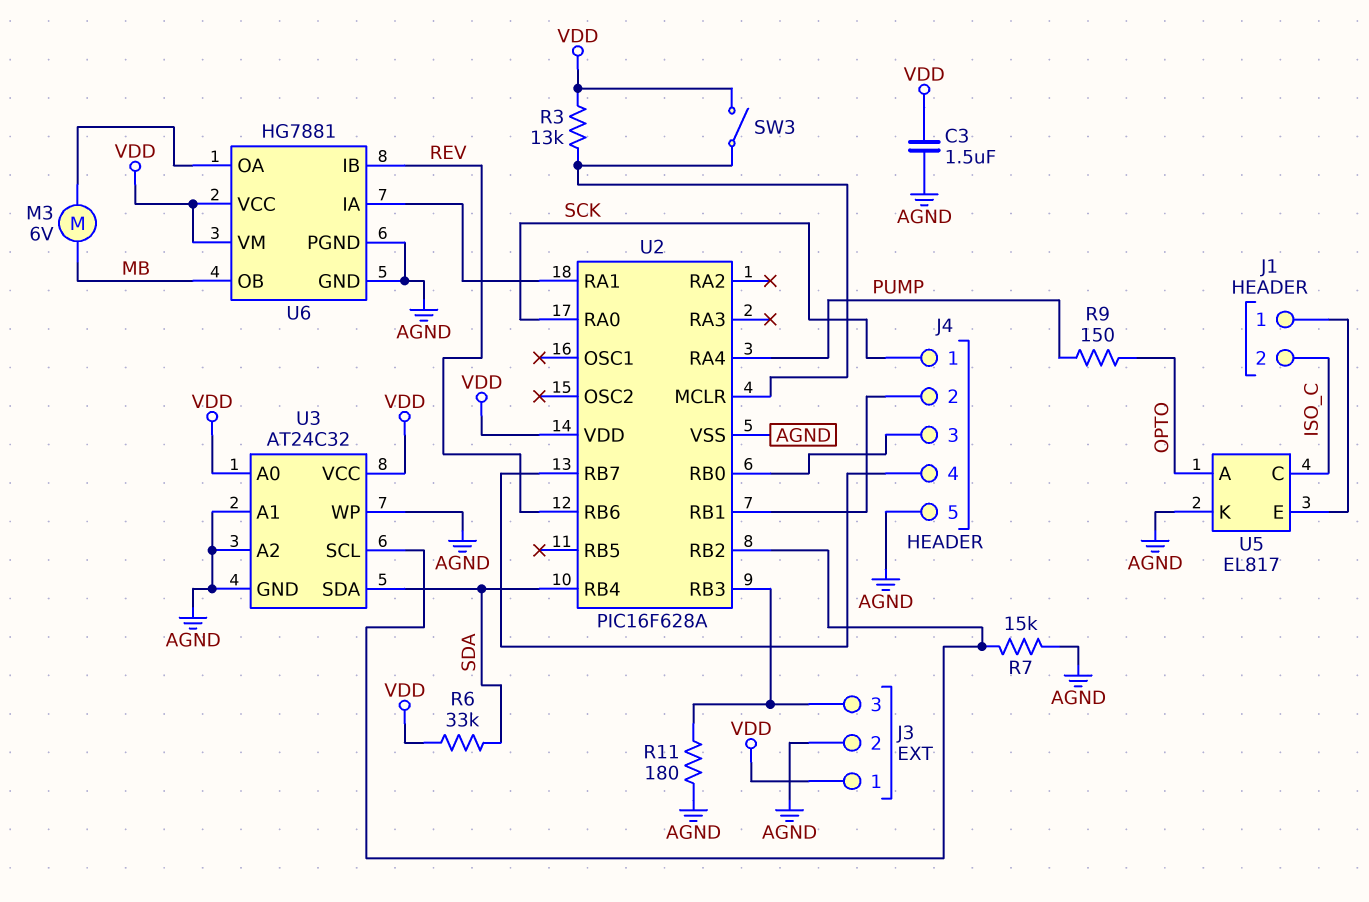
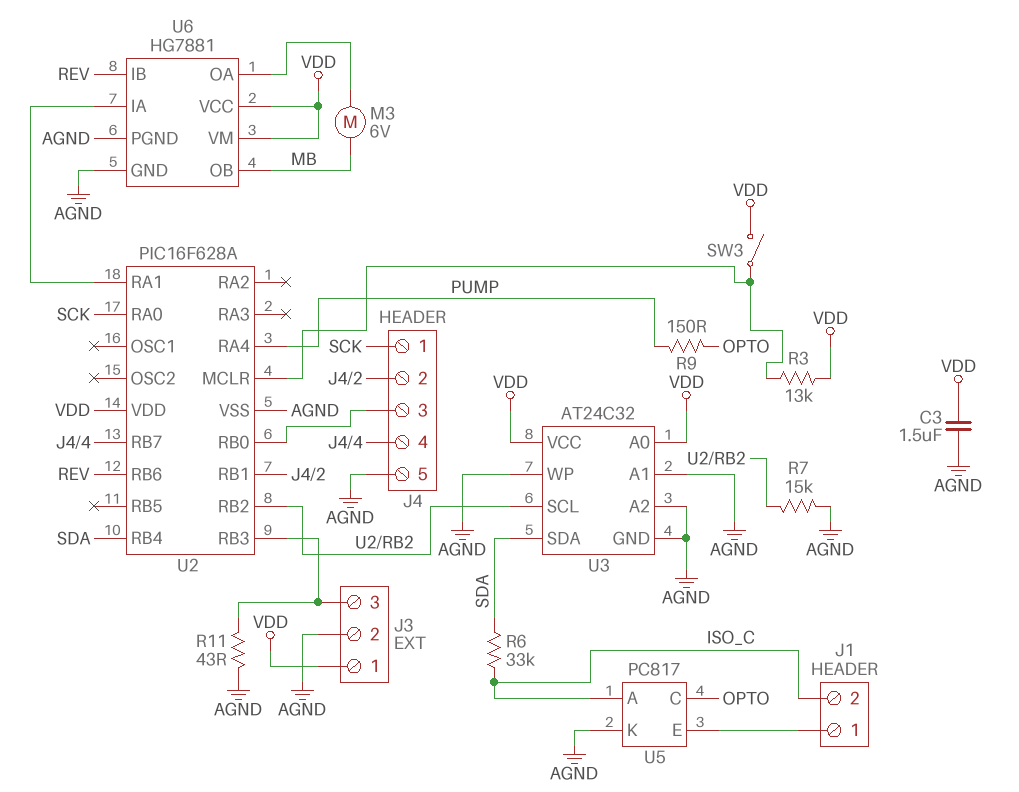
R6: 33k (SDA, VDD) -> 33k (ISO_C, SDA)
R11: 180 (AGND, J3/3) -> 43 (AGND, J3/3)
U5: EL817 -> PC817
U5 pin A: OPTO -> ISO_C
U5 pin C: ISO_C -> OPTO

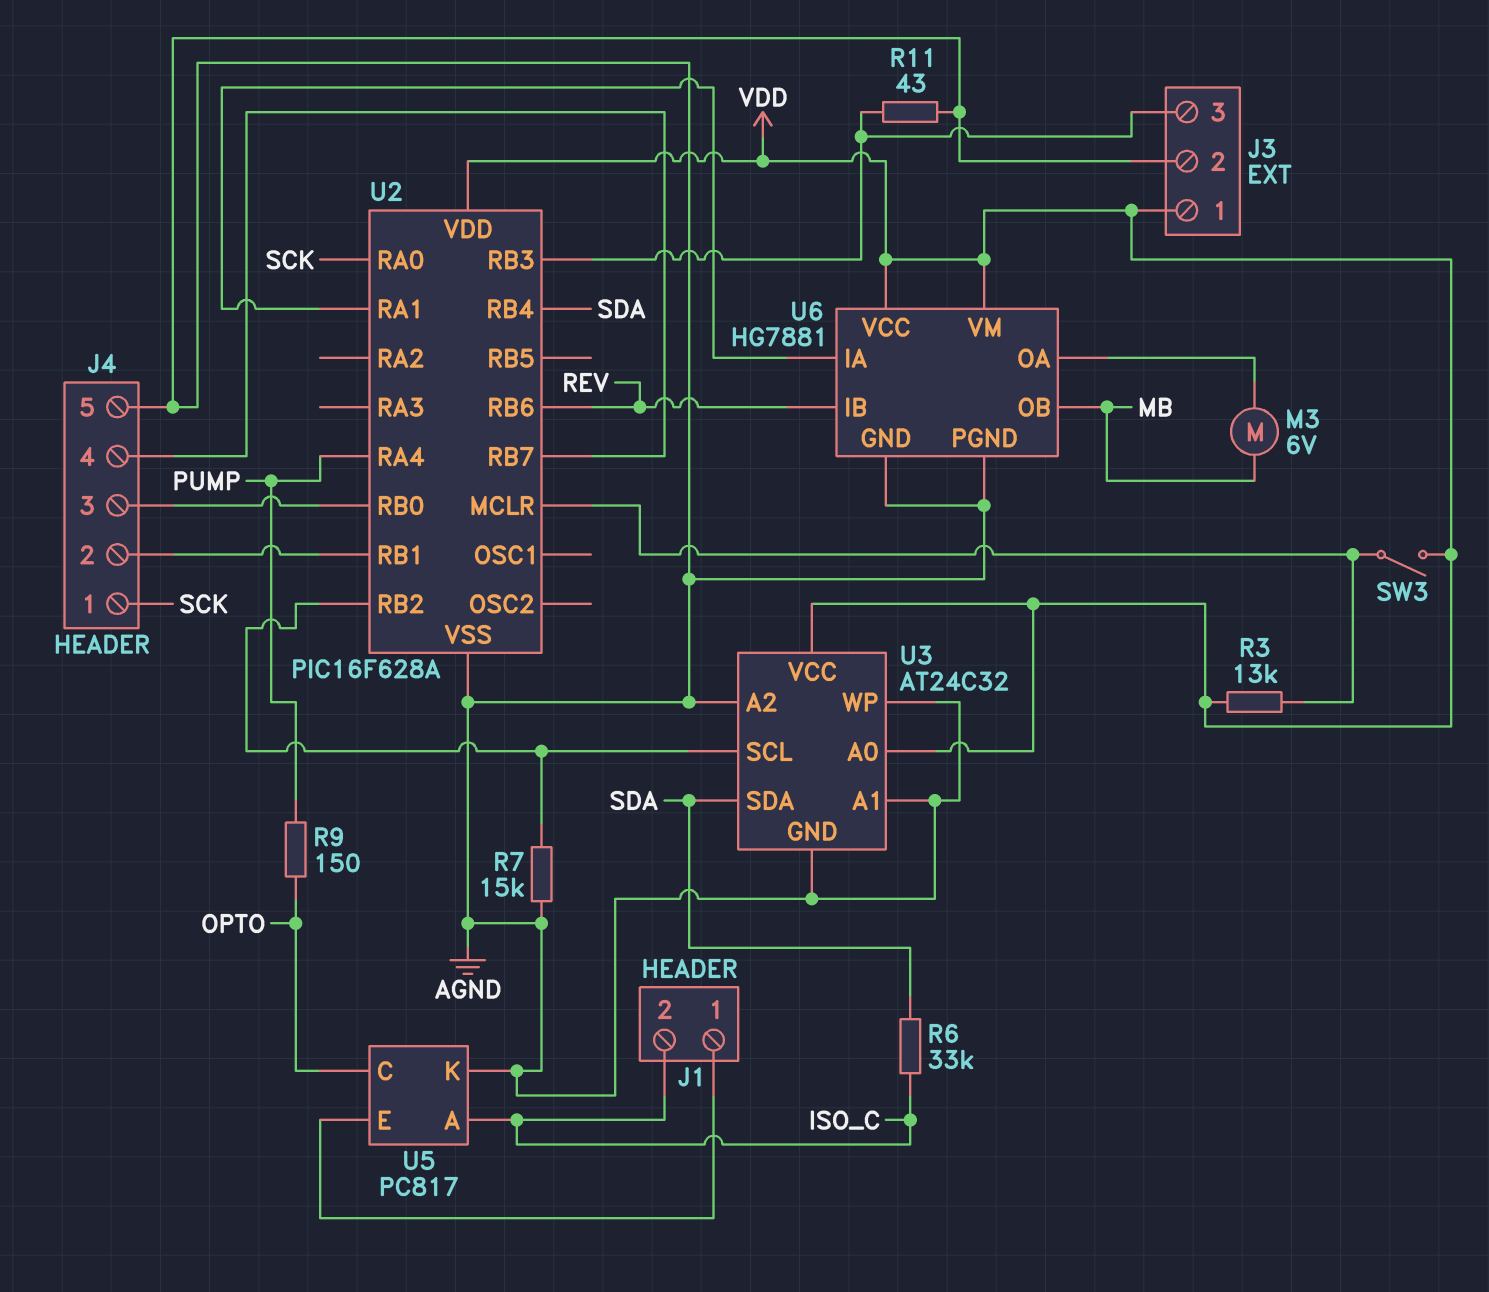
C3: 1.5uF (AGND, VDD) -> none

